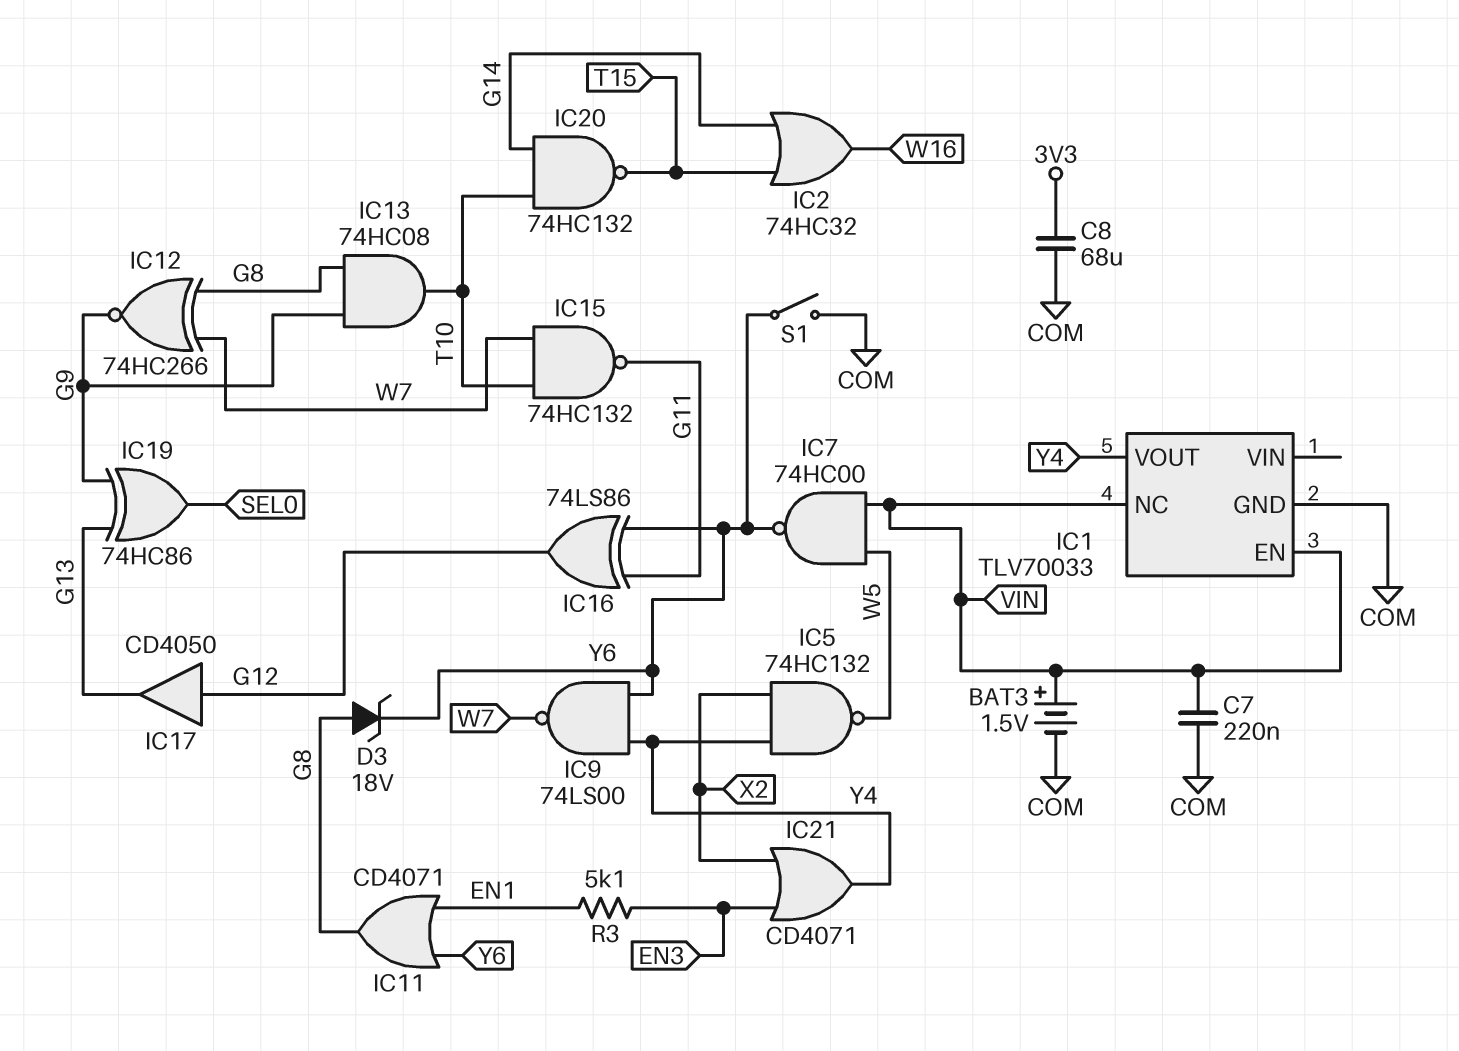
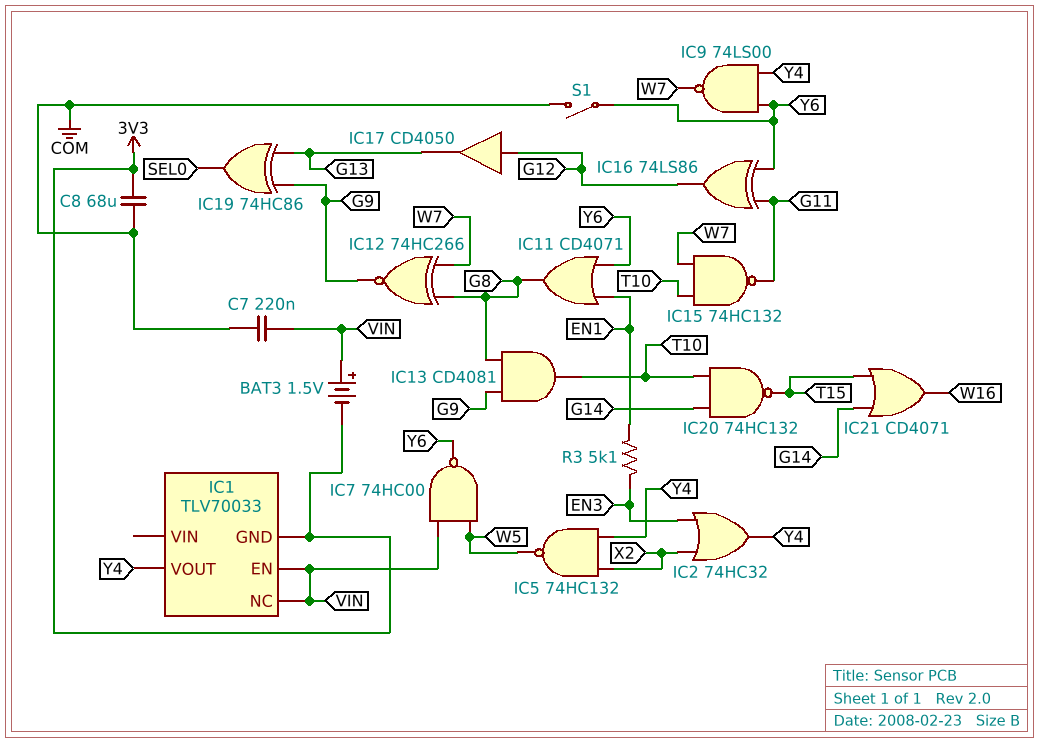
BAT3: 1.5V (plus VIN, minus COM) -> 1.5V (plus VIN, minus 3V3)
D3: zener 18V (A G8, K Y6) -> none
IC1 pin GND: COM -> 3V3
IC2: OR 74HC32 (in G14, in T15, out W16) -> OR 74HC32 (in EN3, in X2, out Y4)
IC13: AND 74HC08 (in G8, in G9, out T10) -> AND CD4081 (in G8, in G9, out T10)
IC21: OR CD4071 (in EN3, in X2, out Y4) -> OR CD4071 (in G14, in T15, out W16)

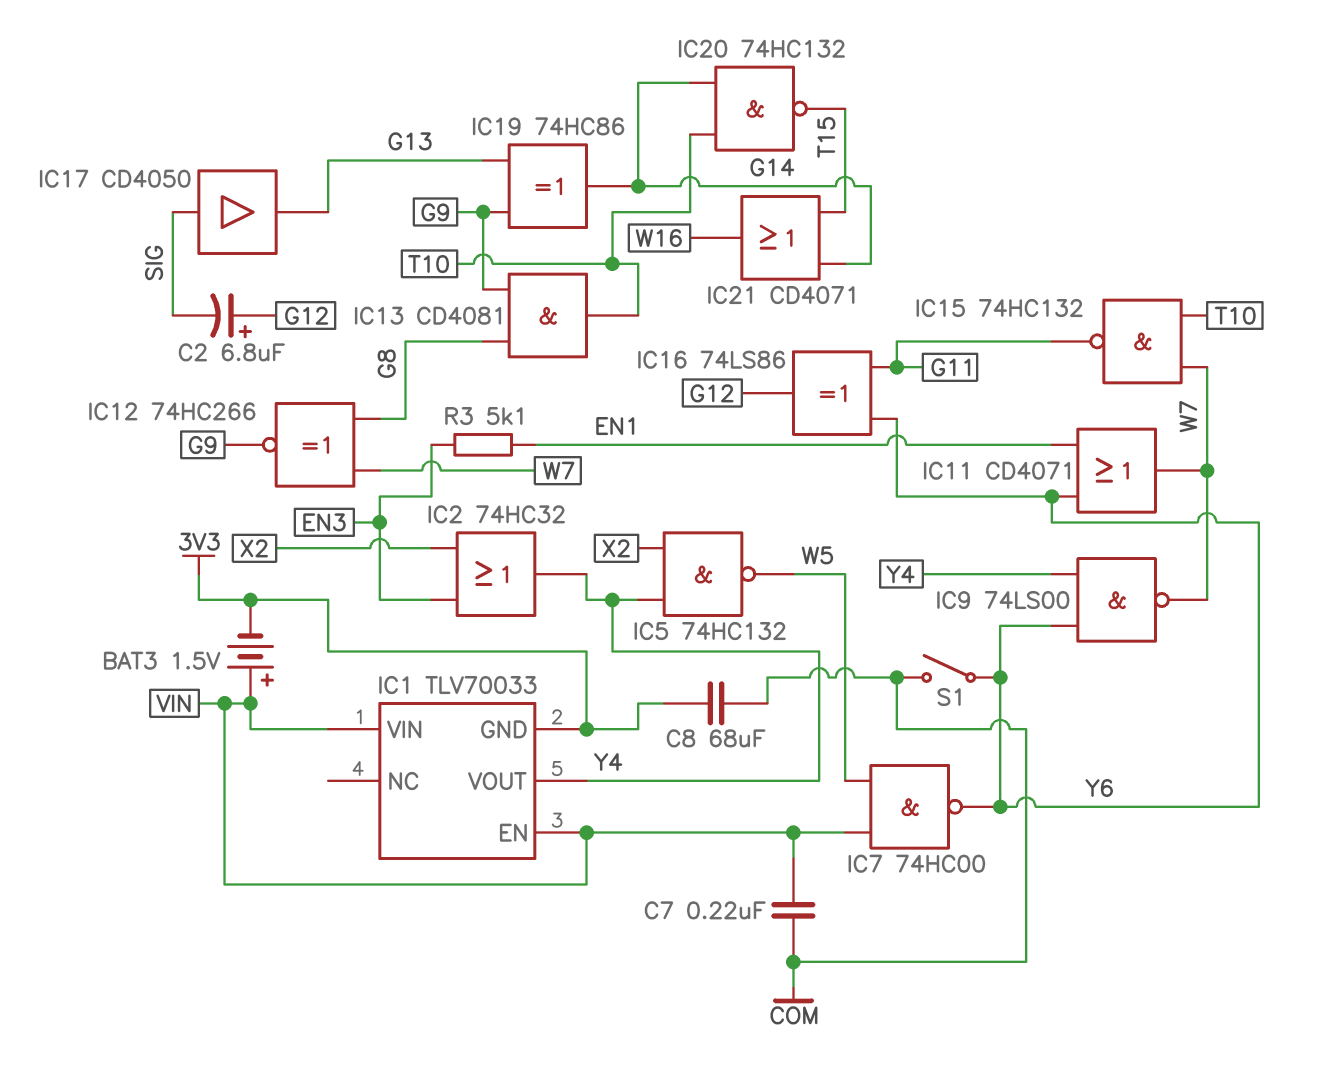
C2: none -> 6.8uF (plus G12, minus SIG)
IC1 pin NC: VIN -> none
IC1 pin VIN: none -> VIN
IC11: OR CD4071 (in EN1, in Y6, out G8) -> OR CD4071 (in EN1, in Y6, out W7)
IC17: buffer CD4050 (in G12, out G13) -> buffer CD4050 (in SIG, out G13)
IC19: XOR 74HC86 (in G9, in G13, out SEL0) -> XOR 74HC86 (in G9, in G13, out G14)

